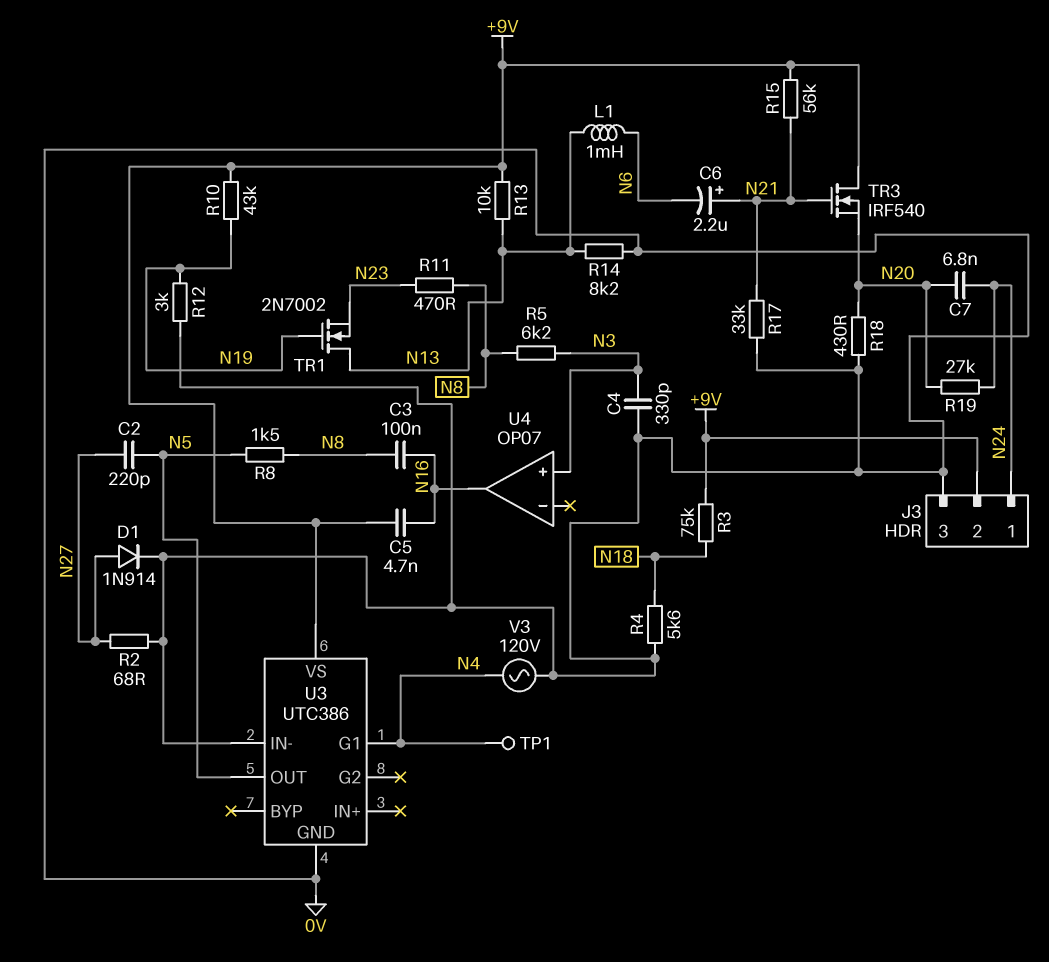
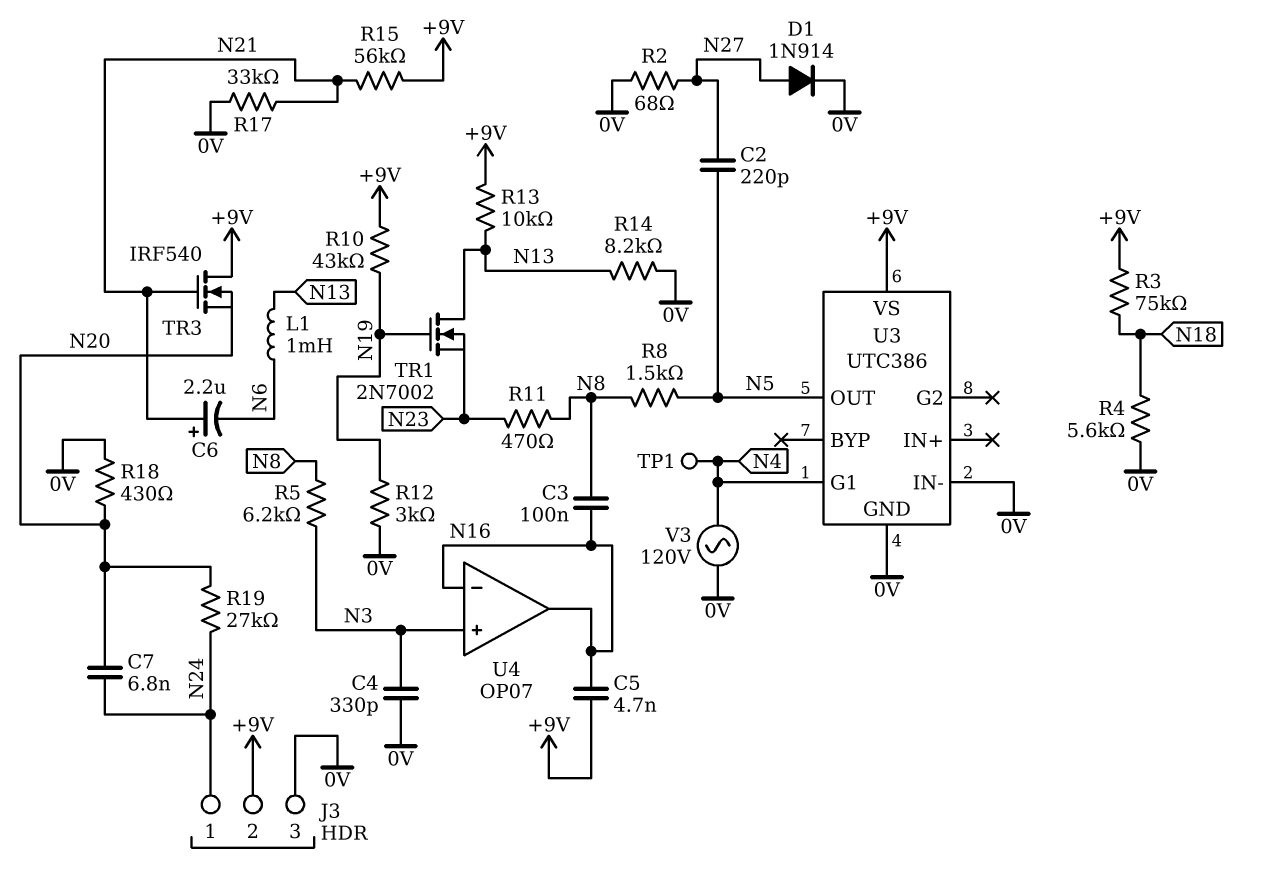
U4 pin in-: none -> N16

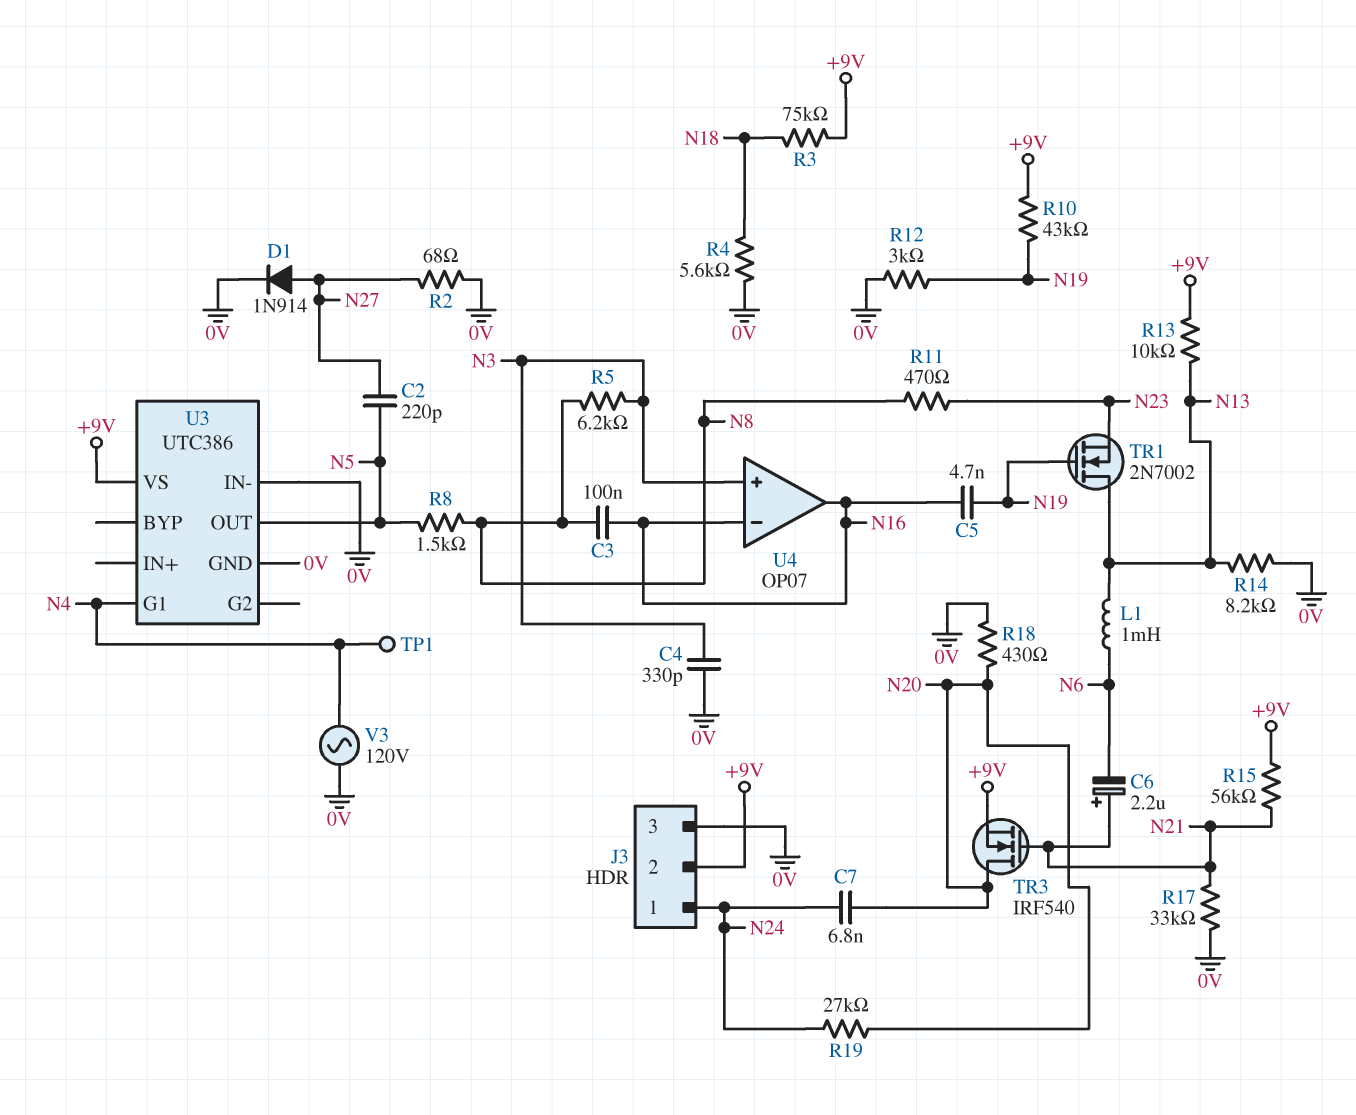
C5: 4.7nF (+9V, N16) -> 4.7nF (N16, N19)
TR3: NMOS IRF540 (G N21, D +9V, S N20) -> NMOS IRF540 (G N21, D N20, S +9V)

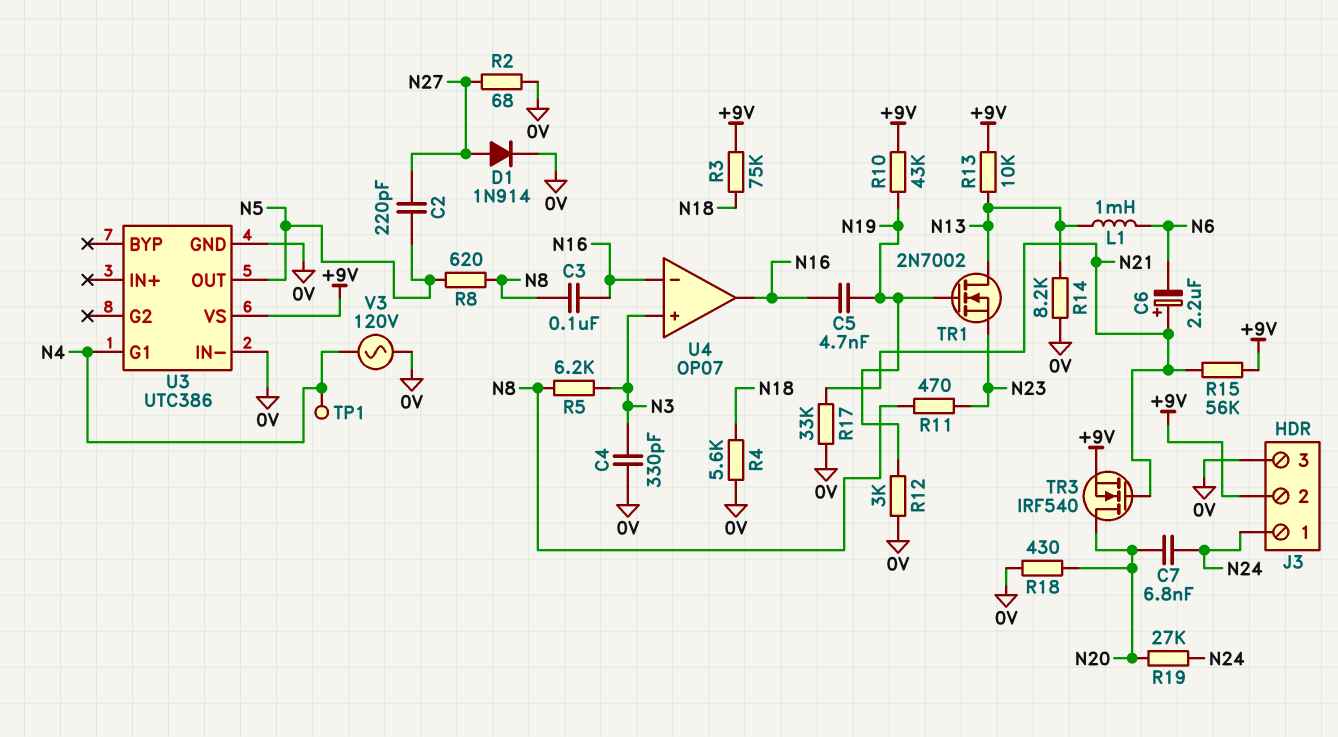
R8: 1.5k (N5, N8) -> 620 (N5, N8)

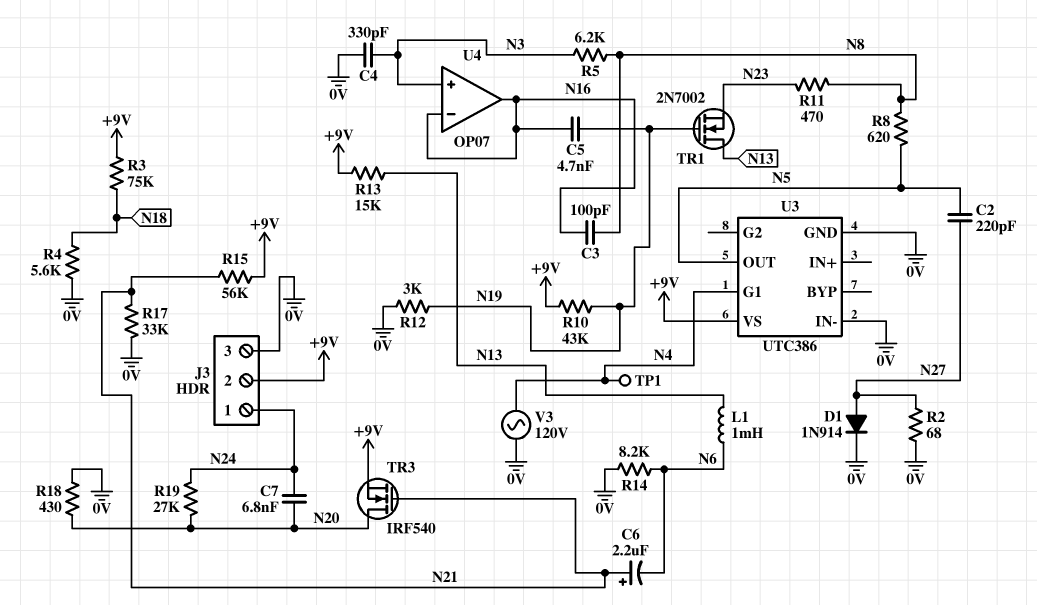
C3: 100nF (N8, N16) -> 100pF (N8, N16)
R13: 10k (+9V, N13) -> 15k (+9V, N13)
R14: 8.2k (0V, N13) -> 8.2k (0V, N6)

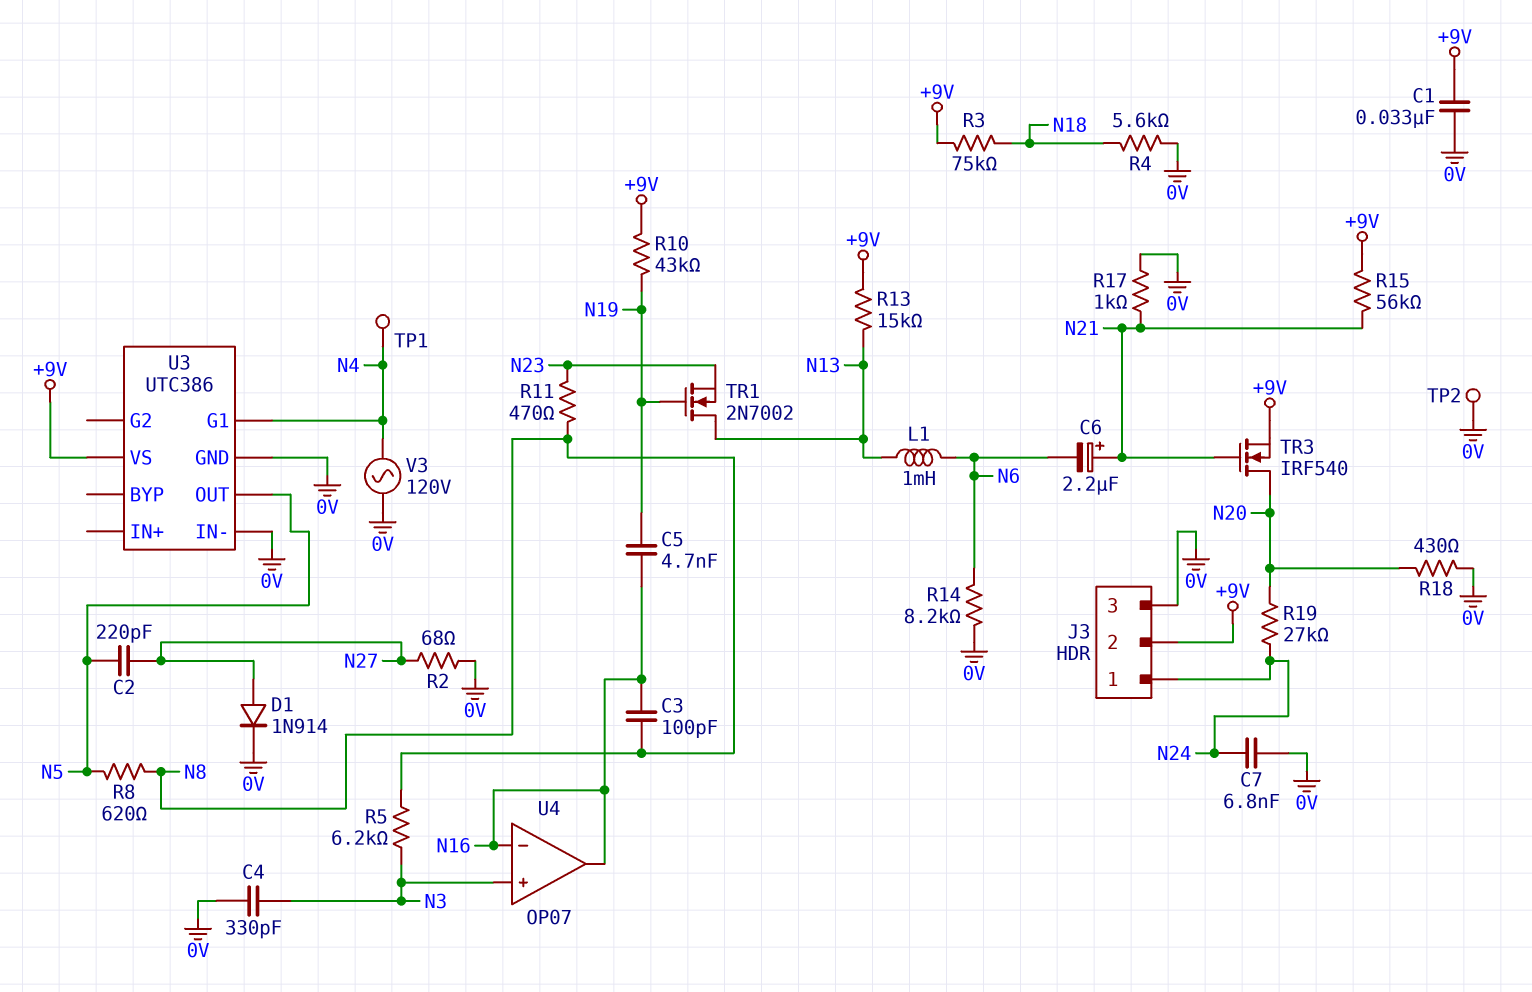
C1: none -> 33nF (+9V, 0V)
C7: 6.8nF (N20, N24) -> 6.8nF (0V, N24)
R12: 3k (0V, N19) -> none
R17: 33k (0V, N21) -> 1k (0V, N21)
TP2: none -> test point (0V)

